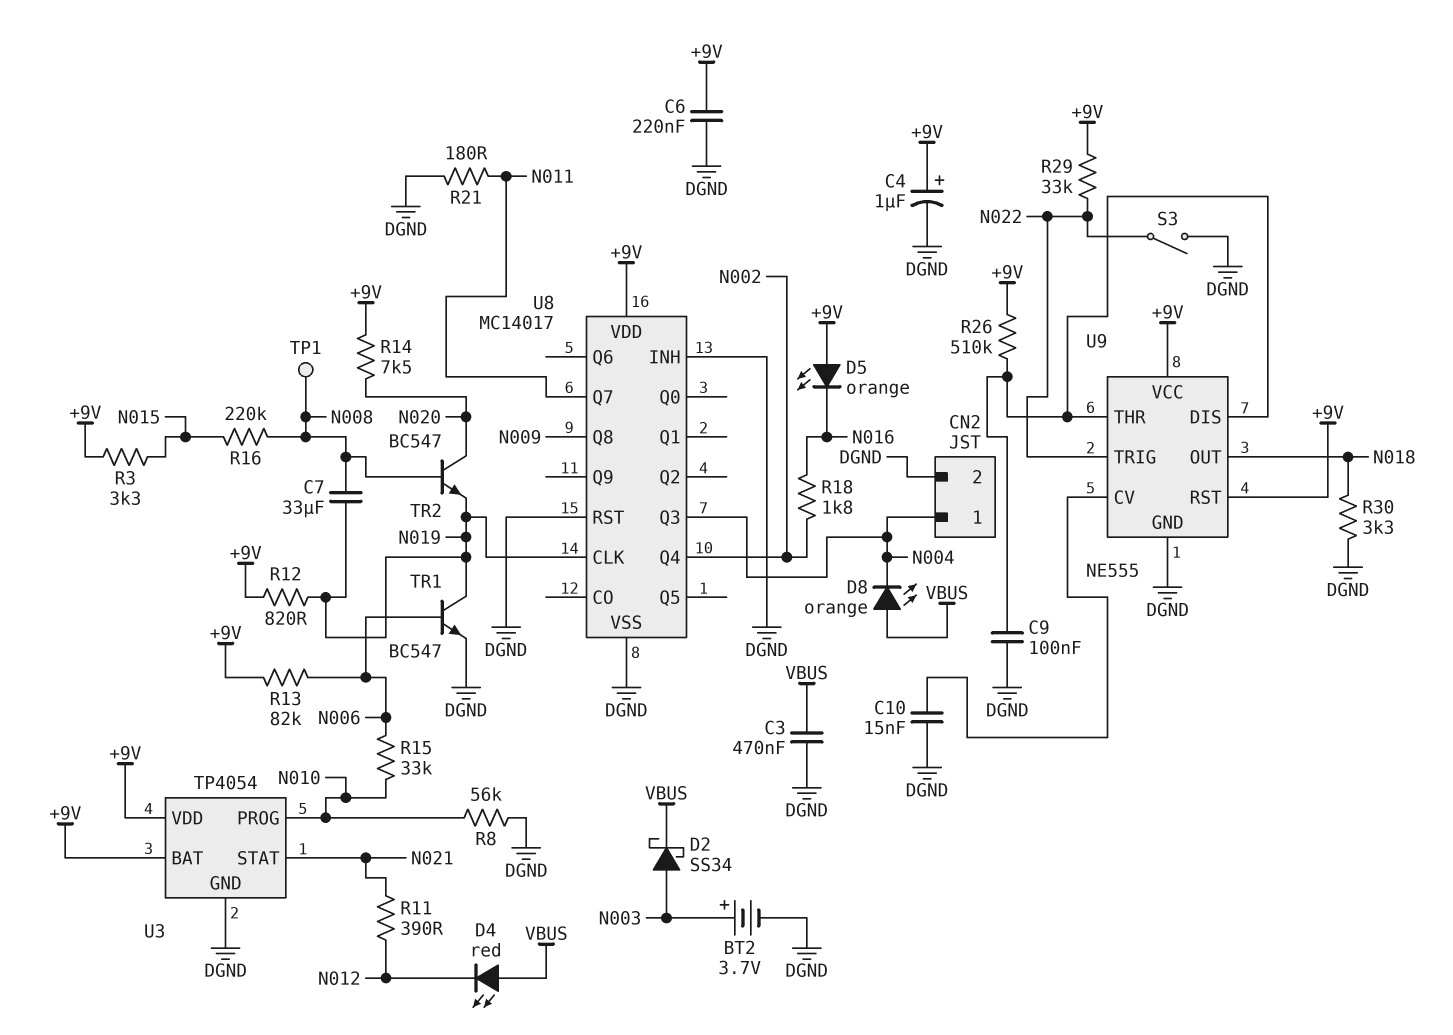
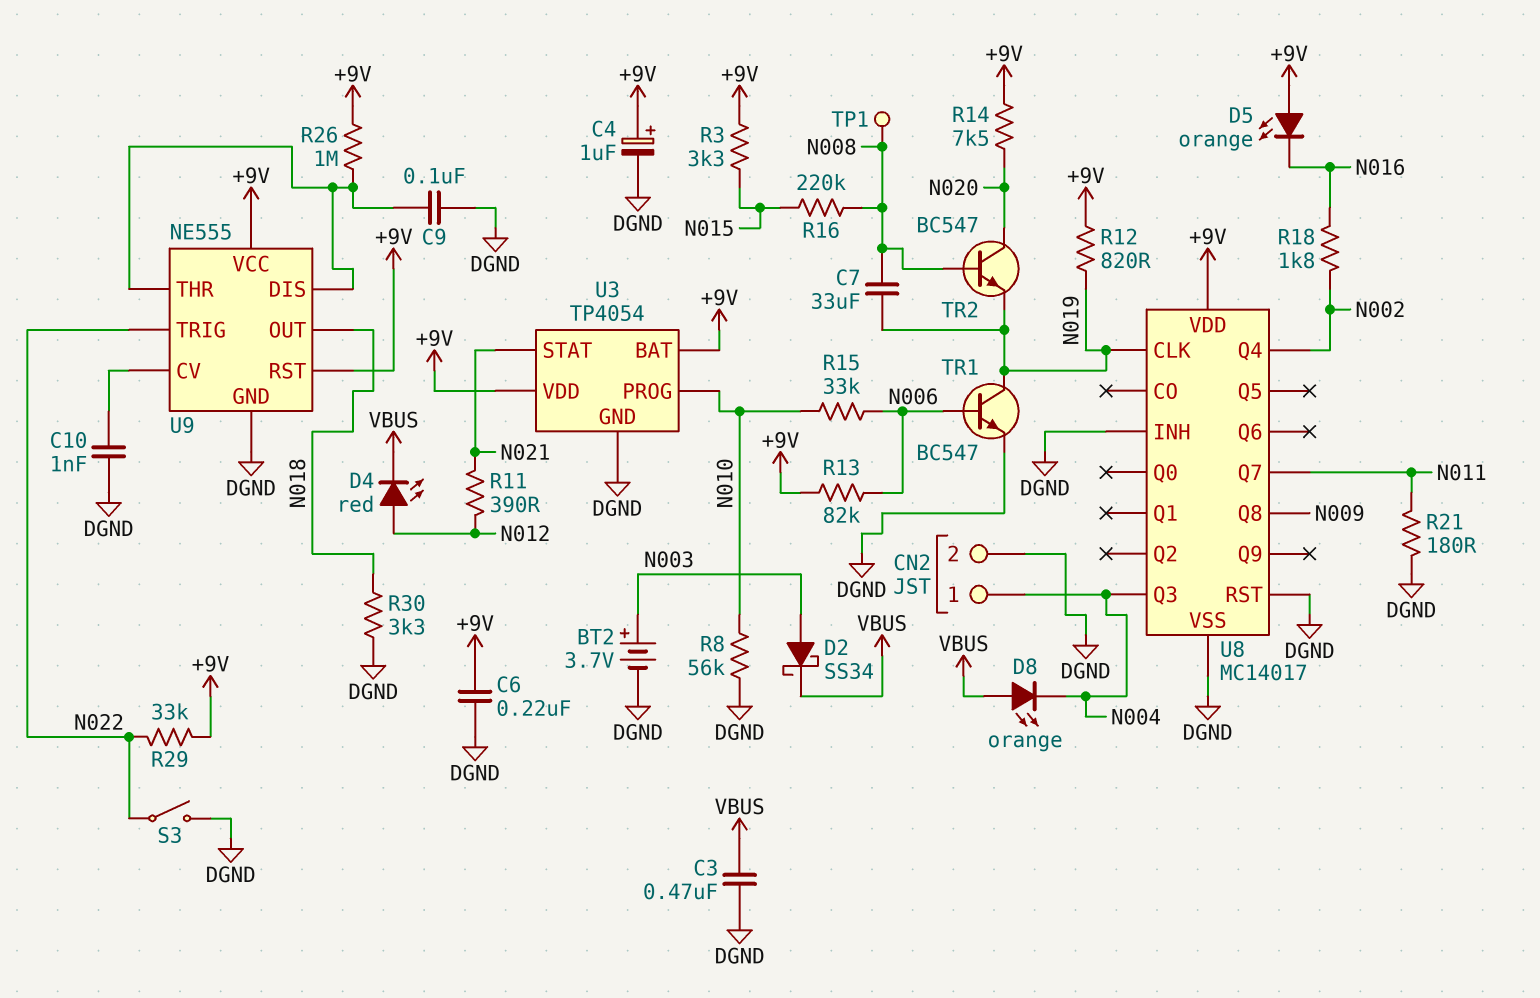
C10: 15nF (DGND, U9/CV) -> 1nF (DGND, U9/CV)
D4: LED red (A VBUS, K N012) -> LED red (A N012, K VBUS)
R26: 510k (+9V, U9/DIS) -> 1M (+9V, U9/DIS)

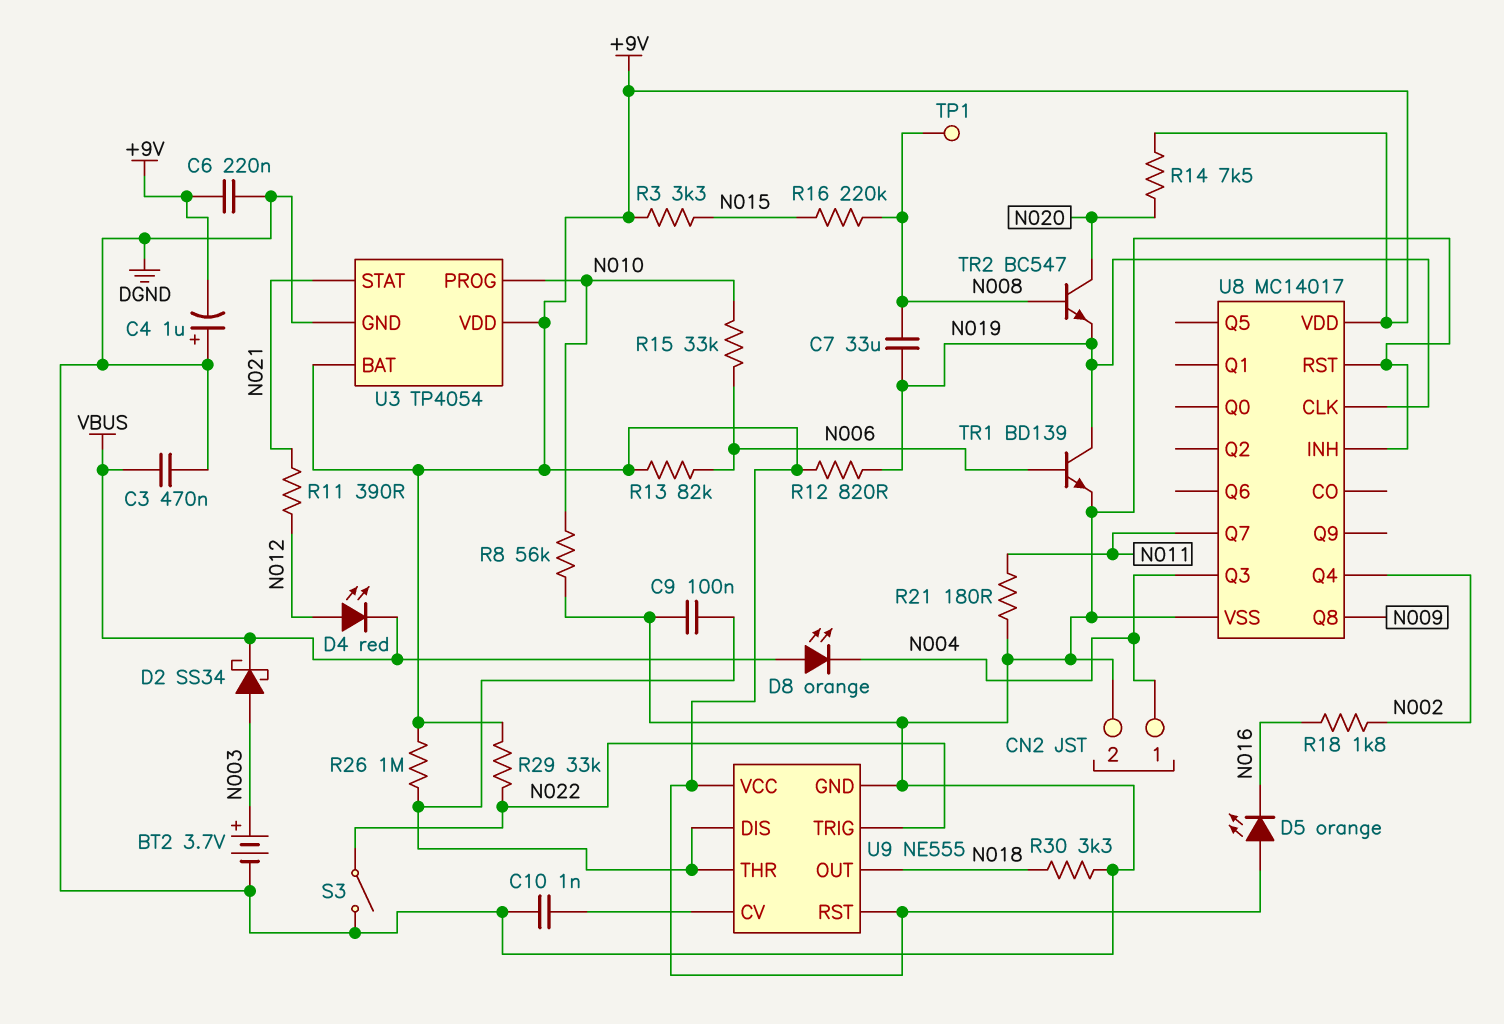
C4: 1uF (plus +9V, minus DGND) -> 1uF (plus DGND, minus +9V)
TR1: NPN BC547 (B N006, C N019, E DGND) -> NPN BD139 (B N006, C N019, E DGND)

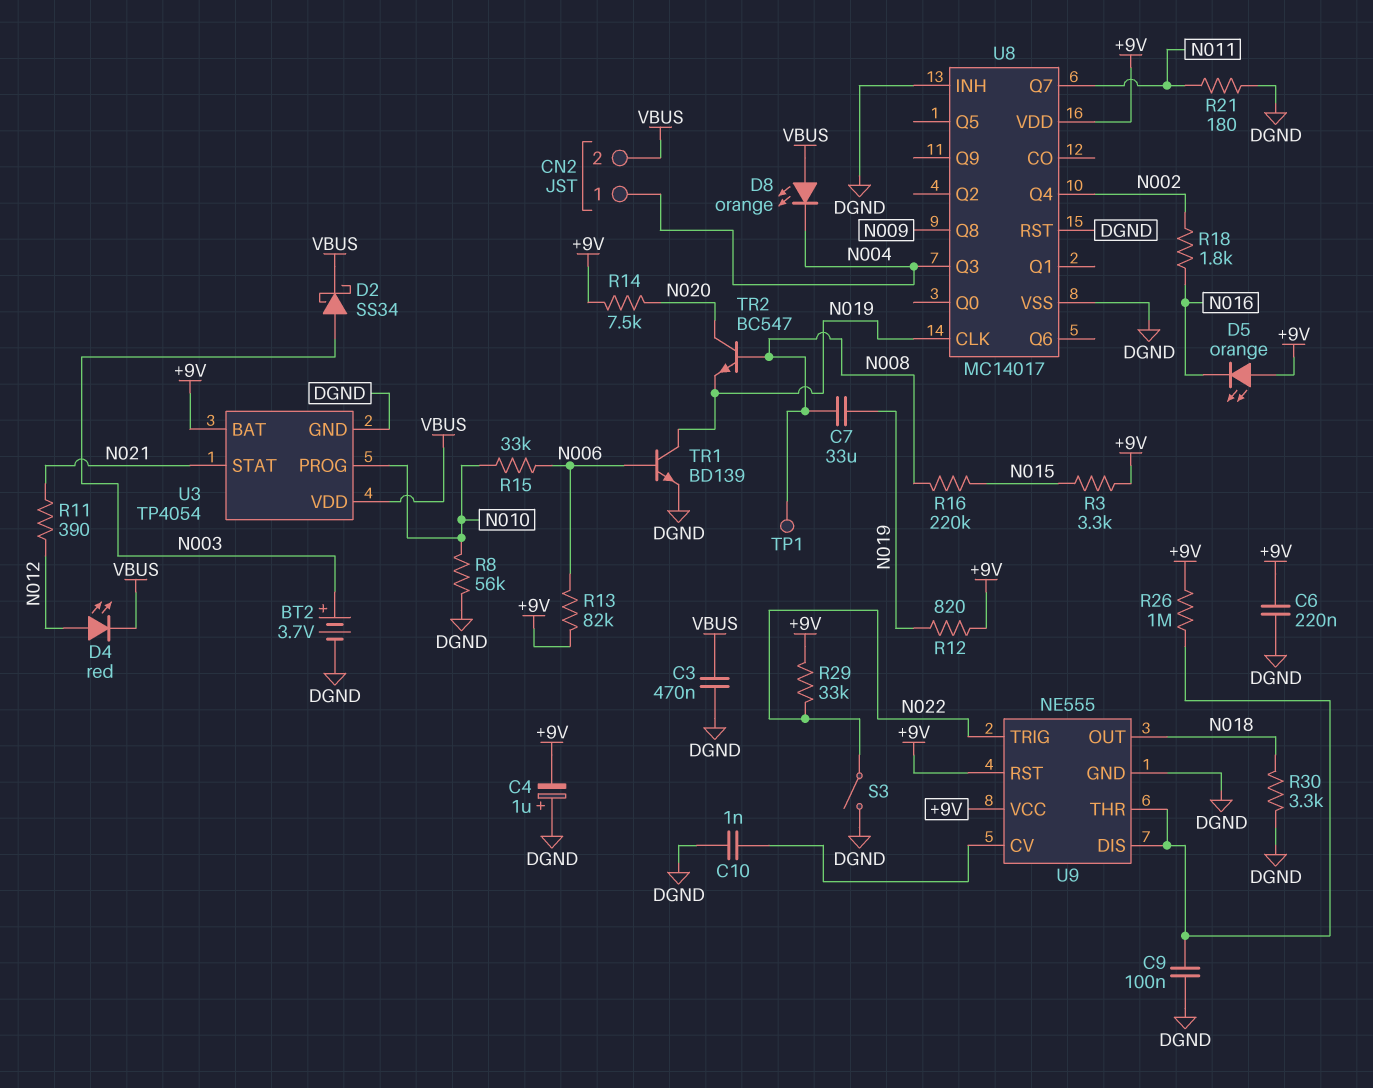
CN2 pin 2: DGND -> VBUS
U3 pin VDD: +9V -> VBUS

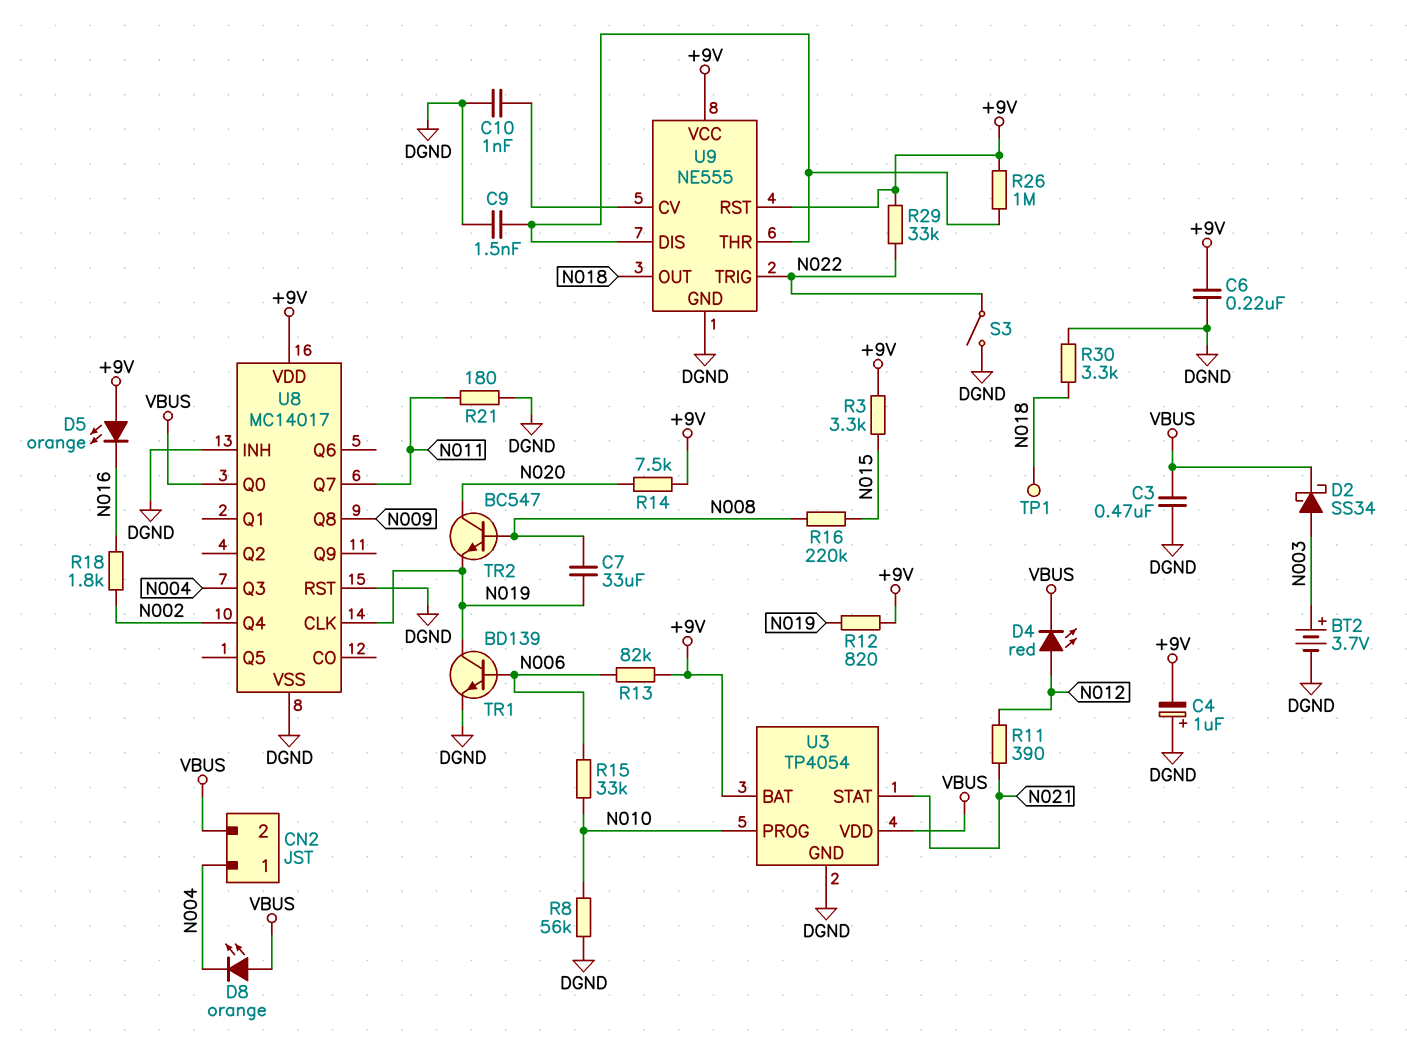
C9: 100nF (DGND, U9/DIS) -> 1.5nF (DGND, U9/DIS)
TP1: test point (N008) -> test point (N018)
U8 pin Q0: none -> VBUS

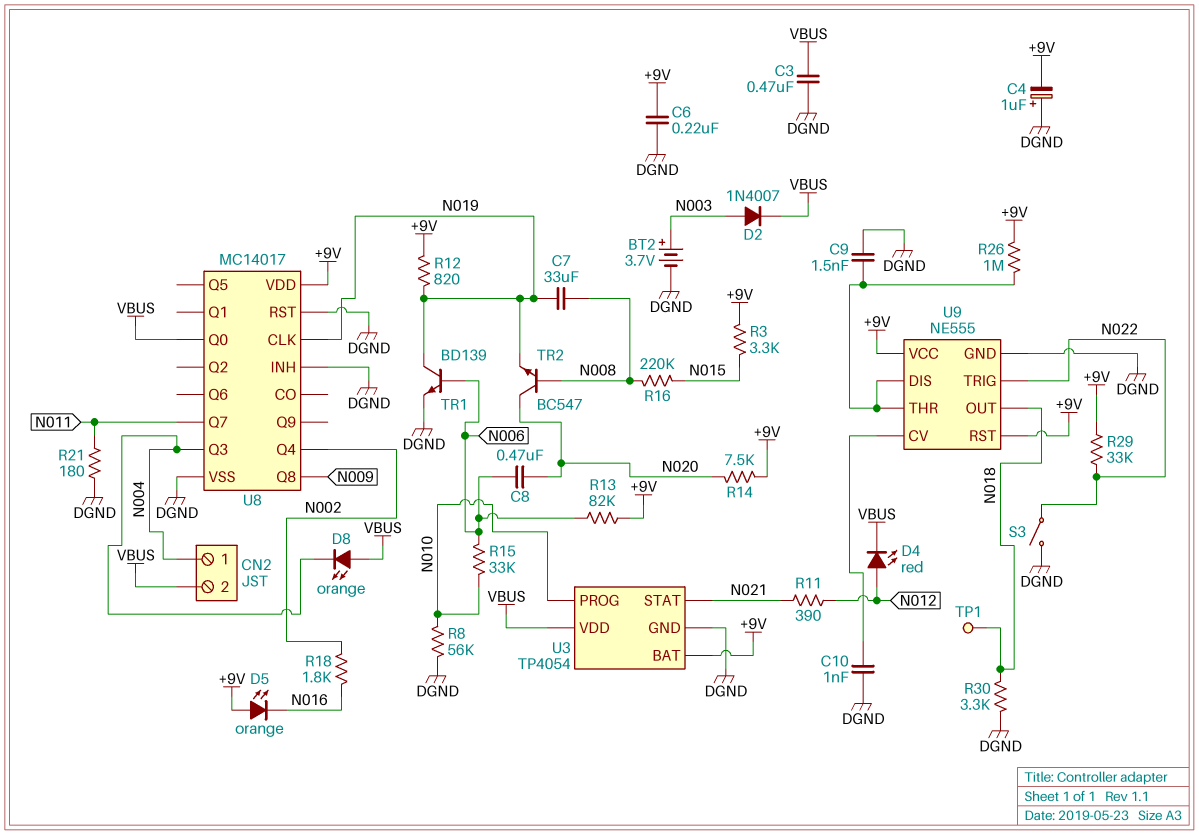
C8: none -> 470nF (N006, N020)
D2: schottky SS34 (A N003, K VBUS) -> diode 1N4007 (A N003, K VBUS)

